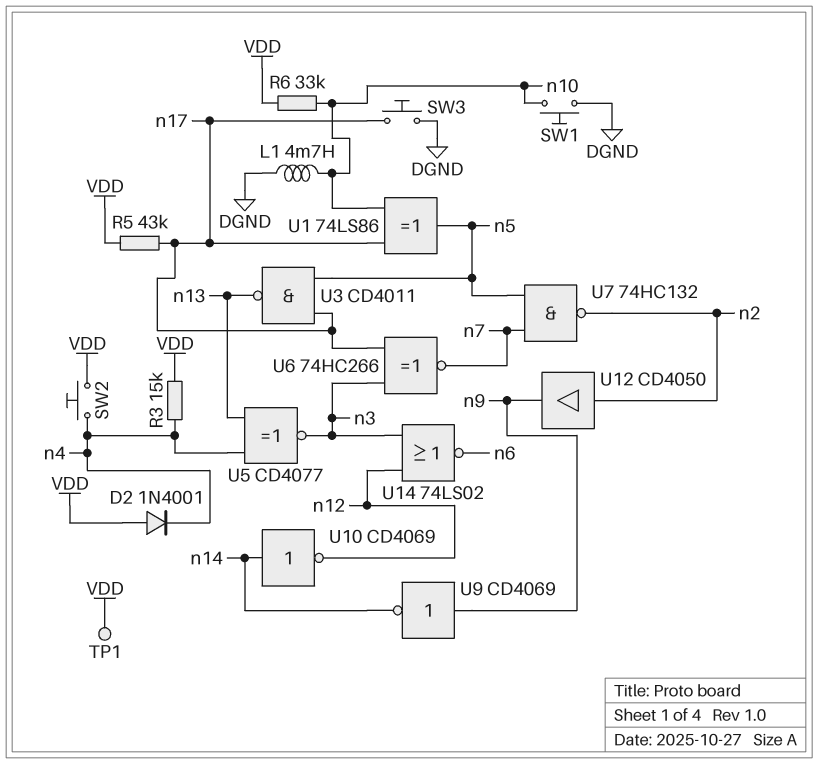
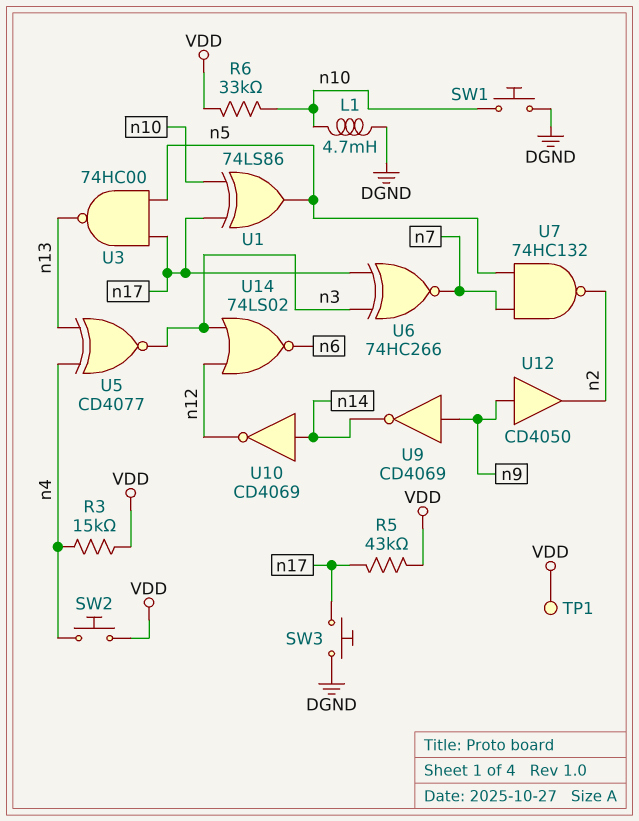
D2: diode 1N4001 (A VDD, K n4) -> none
U3: NAND CD4011 (in n5, in n17, out n13) -> NAND 74HC00 (in n5, in n17, out n13)
U12: buffer CD4050 (in n2, out n9) -> buffer CD4050 (in n9, out n2)

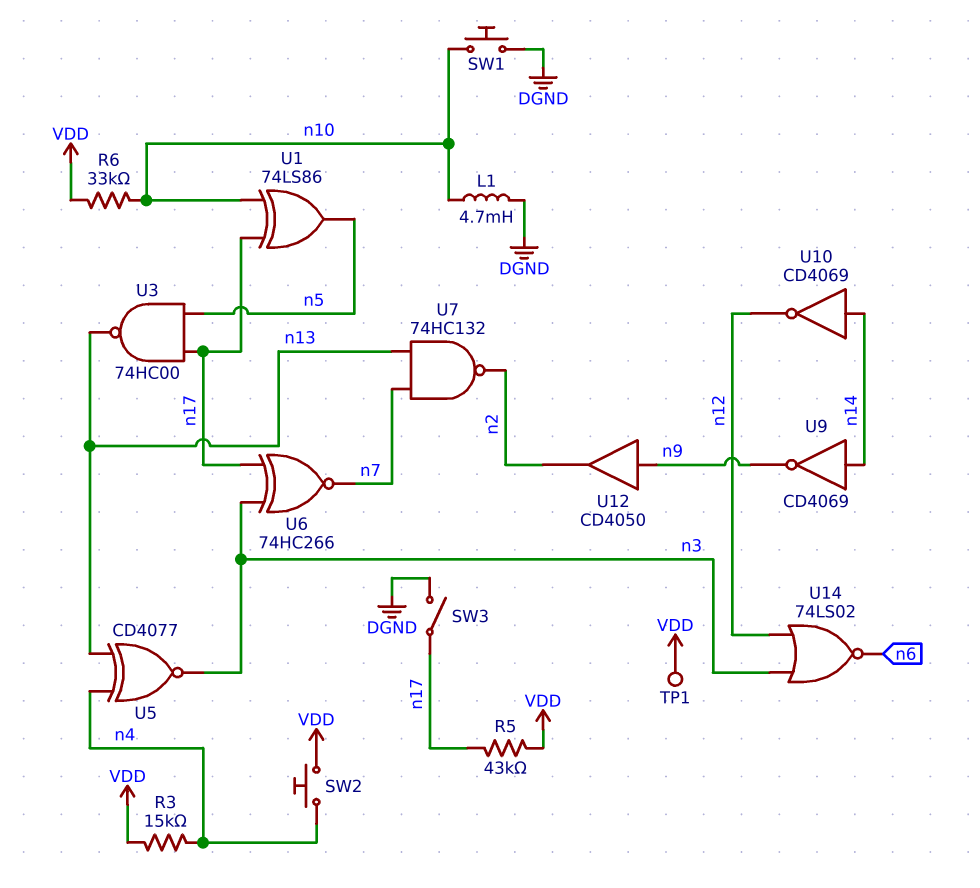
SW3: button (DGND, n17) -> switch (DGND, n17)
U7: NAND 74HC132 (in n5, in n7, out n2) -> NAND 74HC132 (in n7, in n13, out n2)
U9: NOT CD4069 (in n9, out n14) -> NOT CD4069 (in n14, out n9)

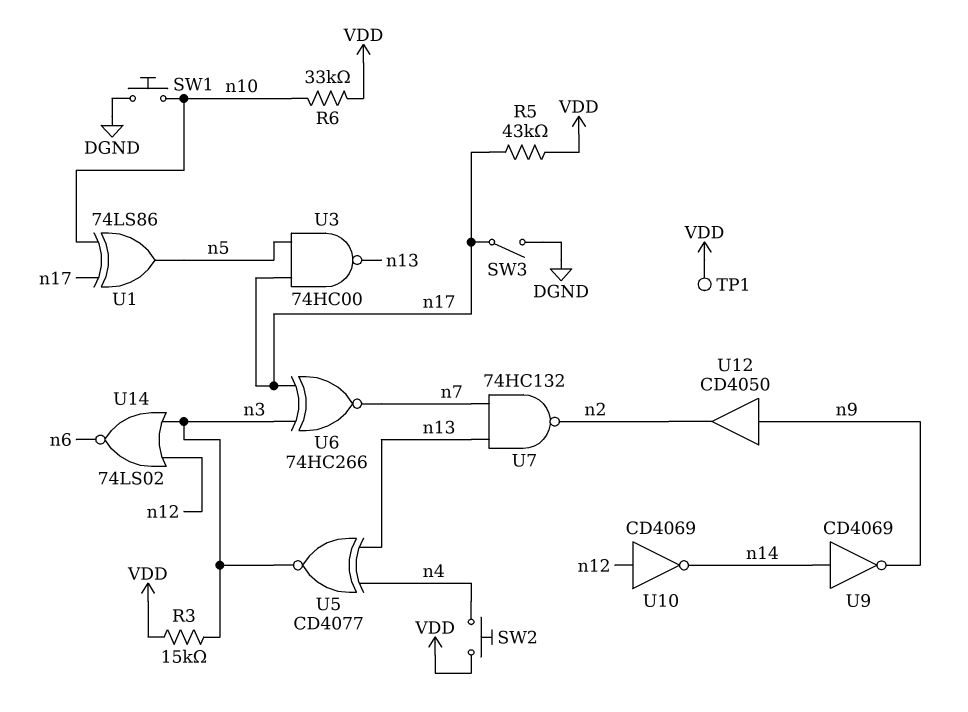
L1: 4.7mH (DGND, n10) -> none
R3: 15k (VDD, n4) -> 15k (VDD, n3)
U10: NOT CD4069 (in n14, out n12) -> NOT CD4069 (in n12, out n14)

